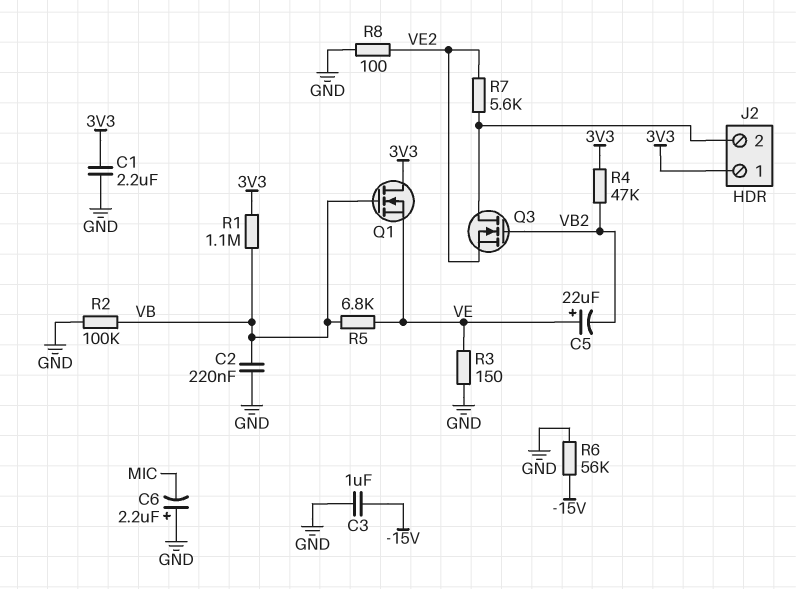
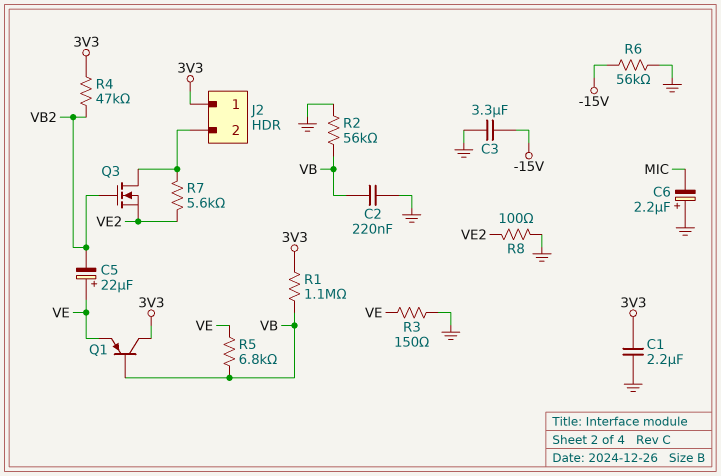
C3: 1uF (-15V, GND) -> 3.3uF (-15V, GND)
Q1: NMOS (G VB, D 3V3, S VE) -> PNP (B VB, C 3V3, E VE)
R2: 100k (GND, VB) -> 56k (GND, VB)

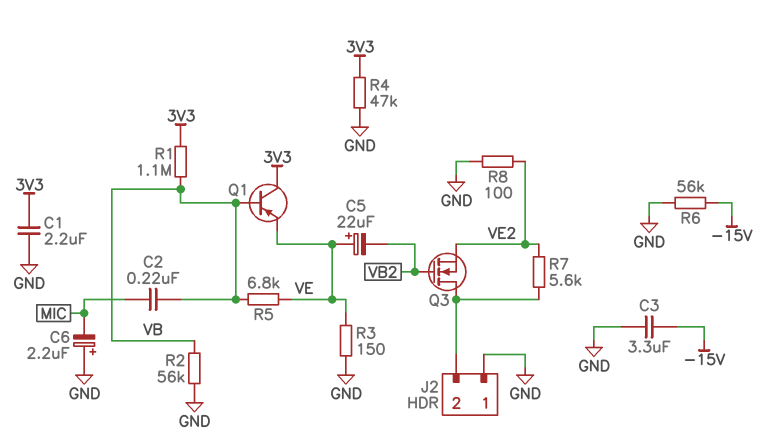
C2: 220nF (GND, VB) -> 220nF (MIC, VB)
J2 pin 1: 3V3 -> GND
R4: 47k (3V3, VB2) -> 47k (3V3, GND)

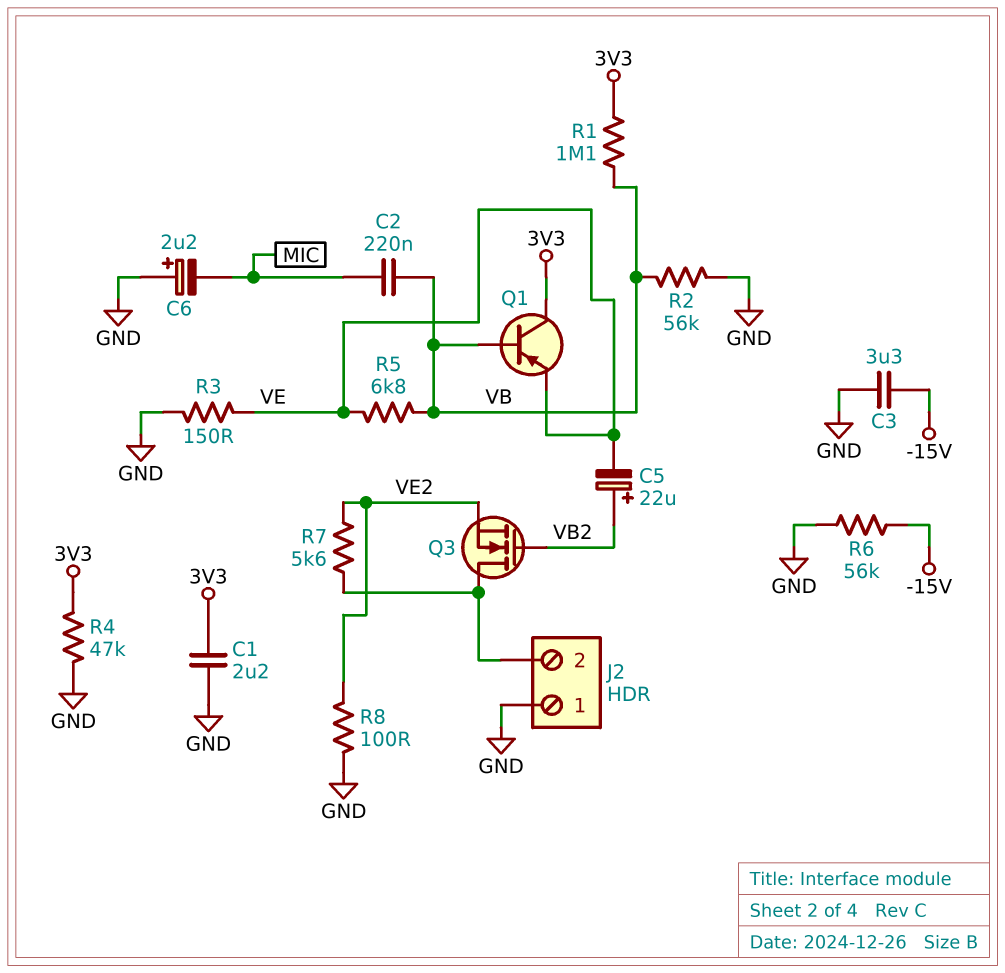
C5: 22uF (plus VE, minus VB2) -> 22uF (plus VB2, minus VE)

